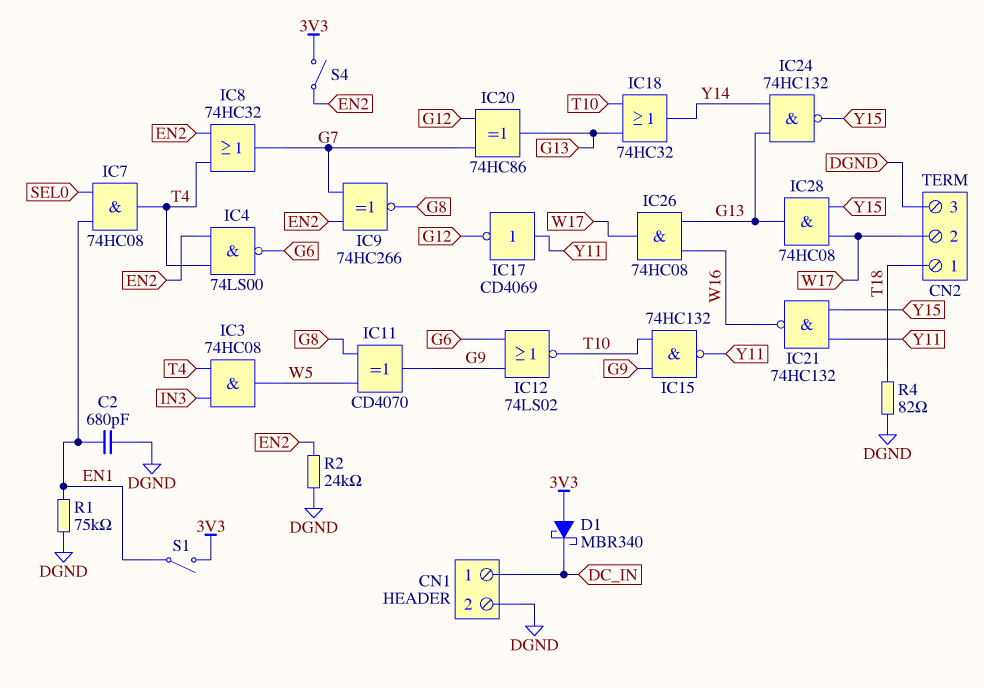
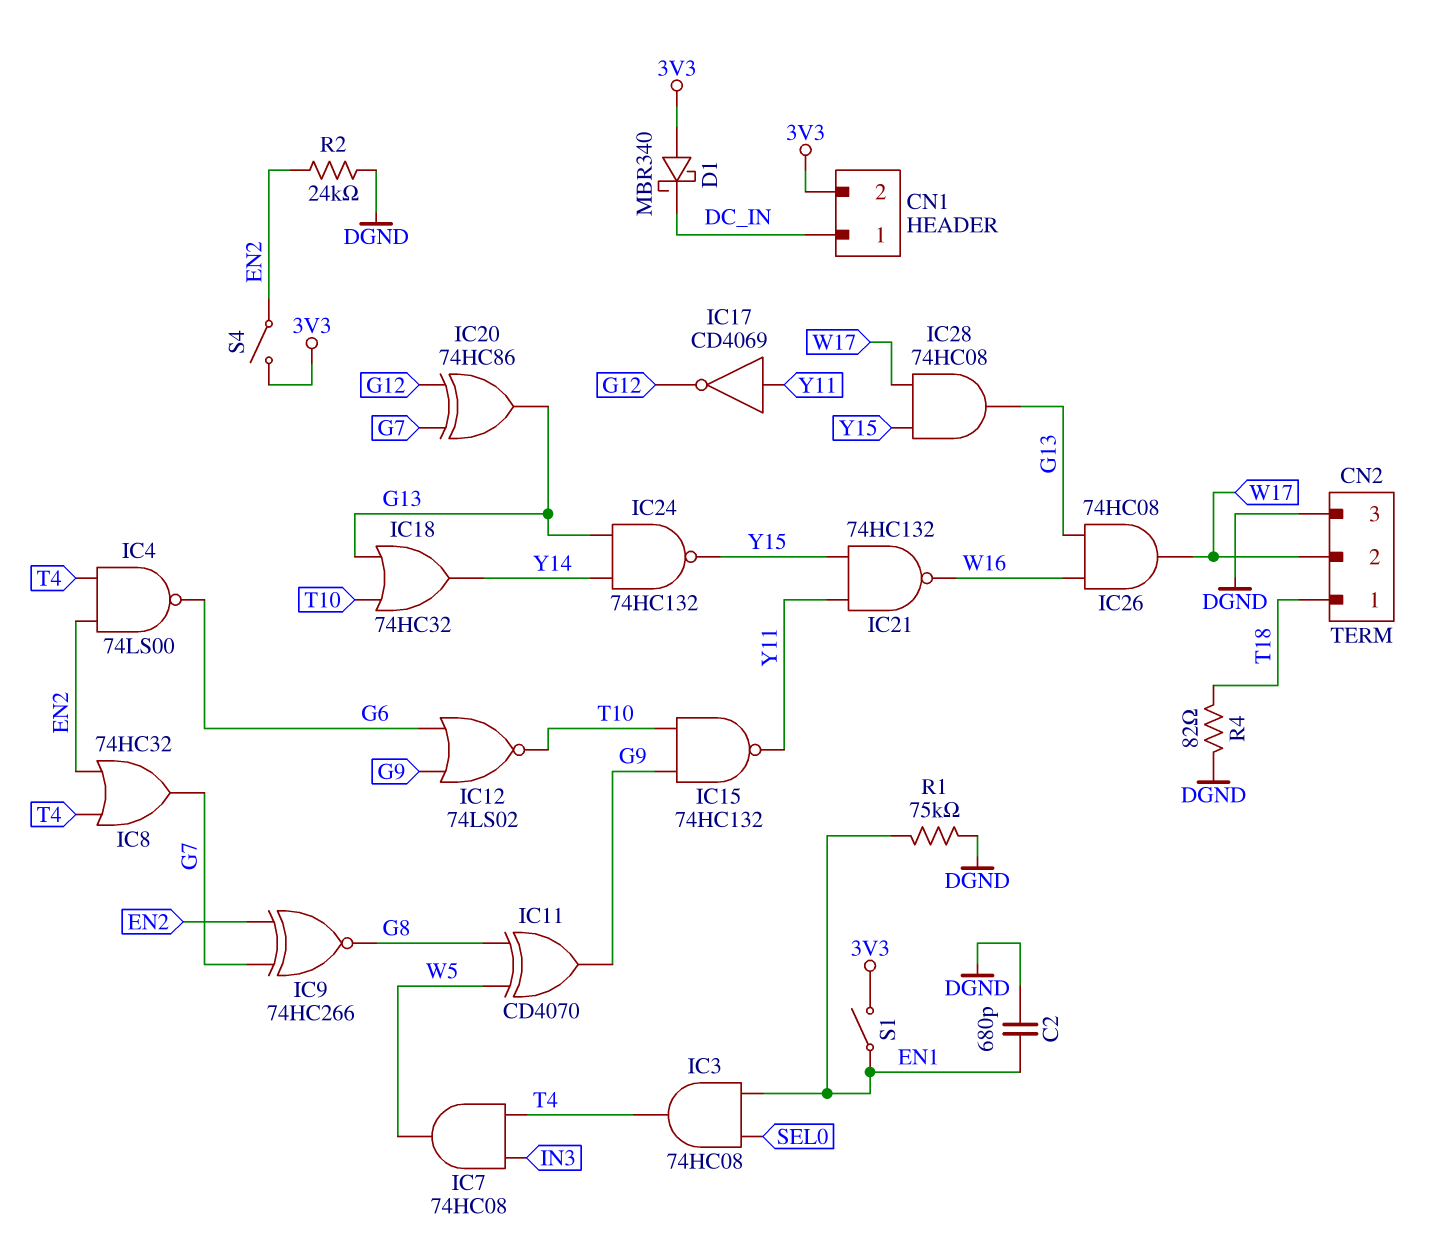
CN1 pin 2: DGND -> 3V3
IC3: AND 74HC08 (in IN3, in T4, out W5) -> AND 74HC08 (in EN1, in SEL0, out T4)
IC7: AND 74HC08 (in EN1, in SEL0, out T4) -> AND 74HC08 (in IN3, in T4, out W5)

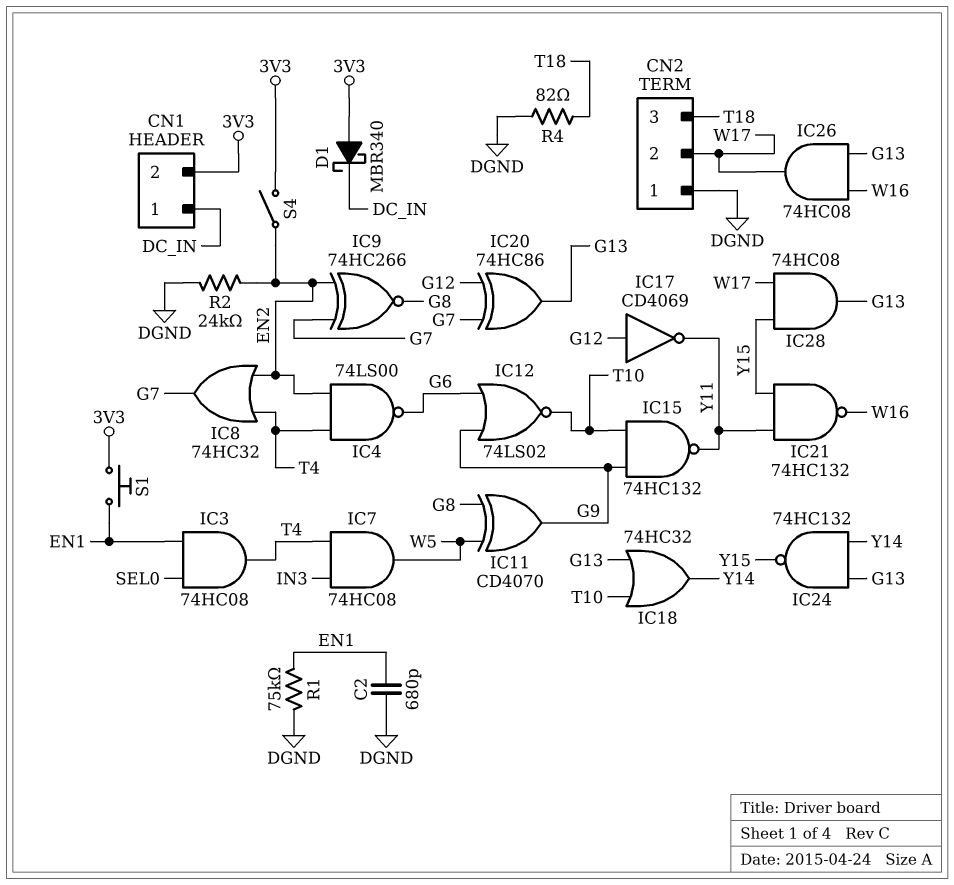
CN2 pin 1: T18 -> DGND
CN2 pin 3: DGND -> T18
IC17: NOT CD4069 (in Y11, out G12) -> NOT CD4069 (in G12, out Y11)
S1: switch (3V3, EN1) -> button (3V3, EN1)

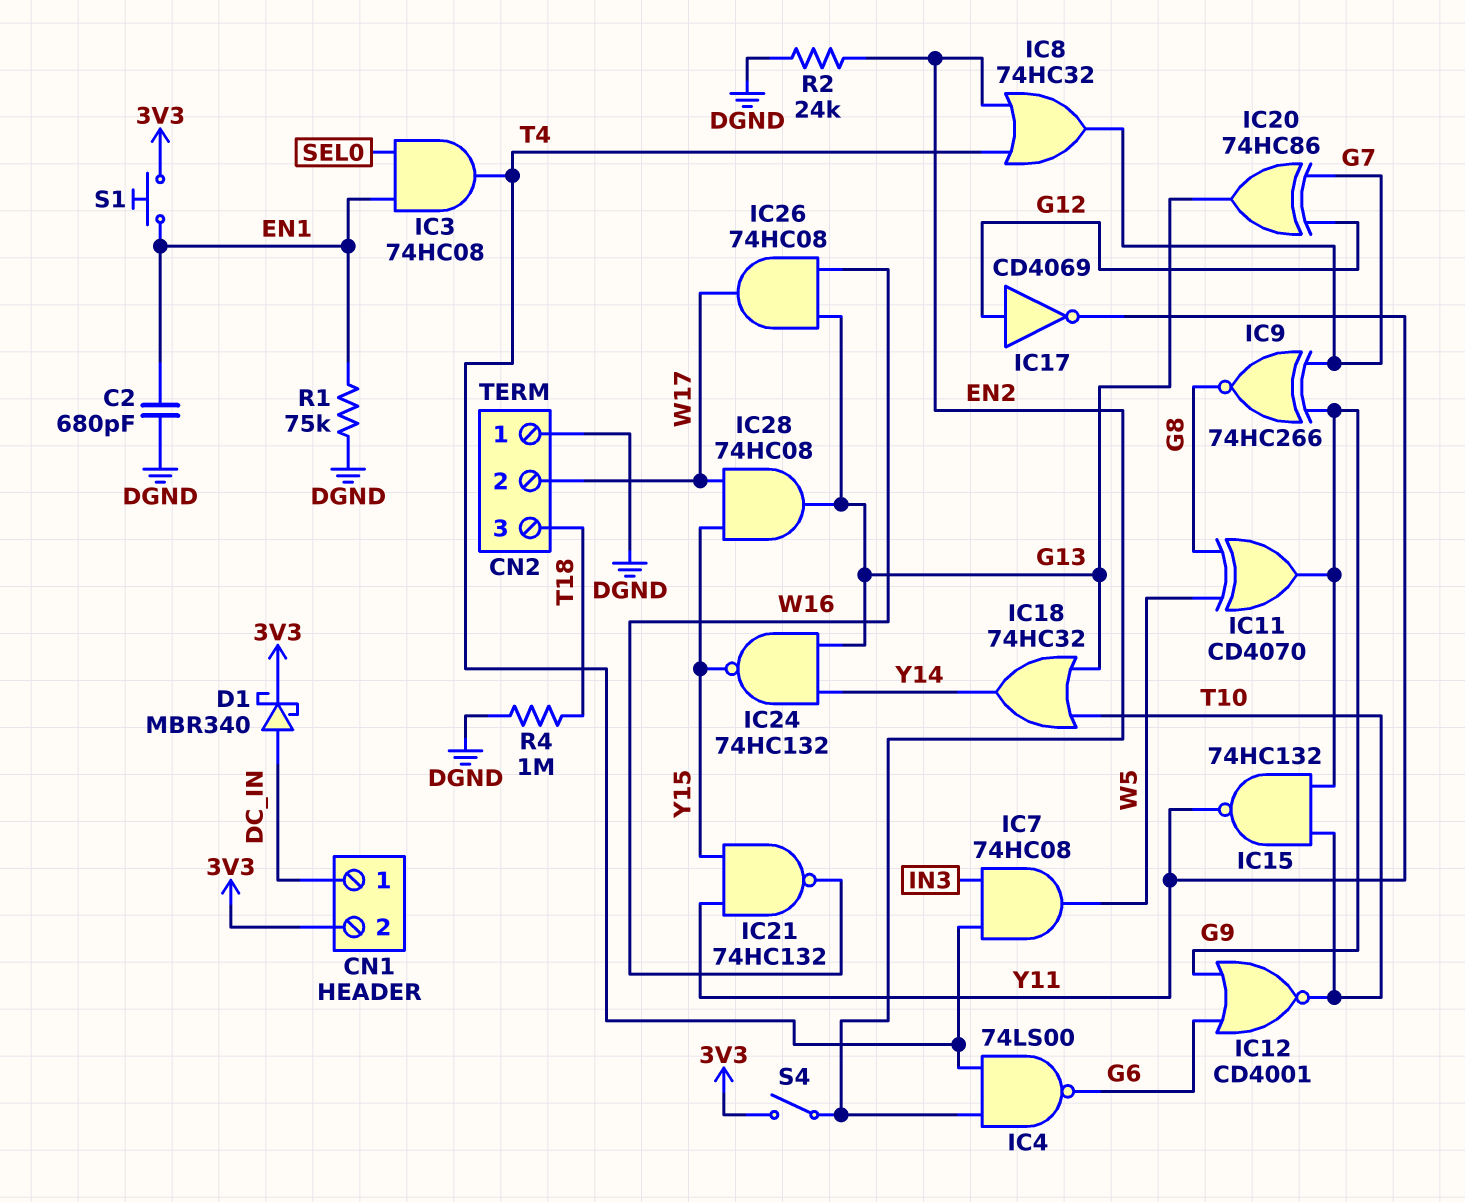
D1: schottky MBR340 (A 3V3, K DC_IN) -> schottky MBR340 (A DC_IN, K 3V3)
IC9: XNOR 74HC266 (in EN2, in G7, out G8) -> XNOR 74HC266 (in G7, in G9, out G8)
IC12: NOR 74LS02 (in G6, in G9, out T10) -> NOR CD4001 (in G6, in G9, out T10)
R4: 82 (DGND, T18) -> 1M (DGND, T18)

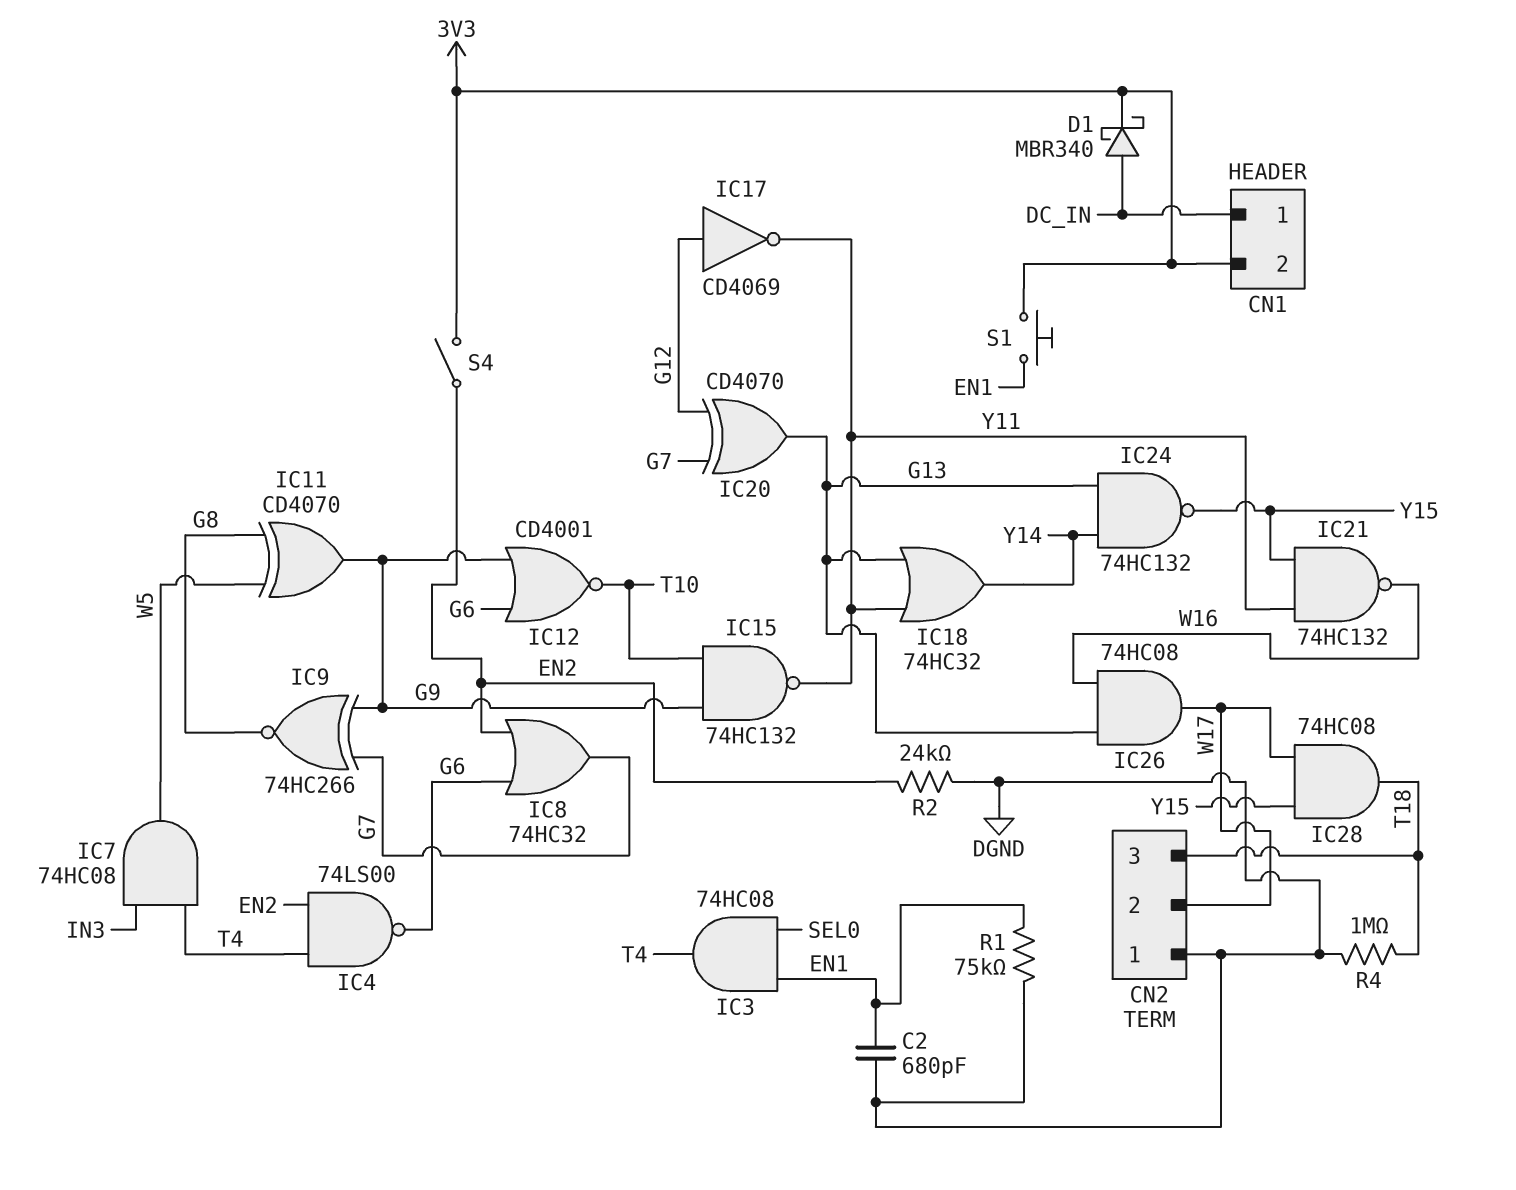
IC8: OR 74HC32 (in EN2, in T4, out G7) -> OR 74HC32 (in EN2, in G6, out G7)
IC18: OR 74HC32 (in G13, in T10, out Y14) -> OR 74HC32 (in G13, in Y11, out Y14)
IC20: XOR 74HC86 (in G7, in G12, out G13) -> XOR CD4070 (in G7, in G12, out G13)
IC28: AND 74HC08 (in W17, in Y15, out G13) -> AND 74HC08 (in W17, in Y15, out T18)

